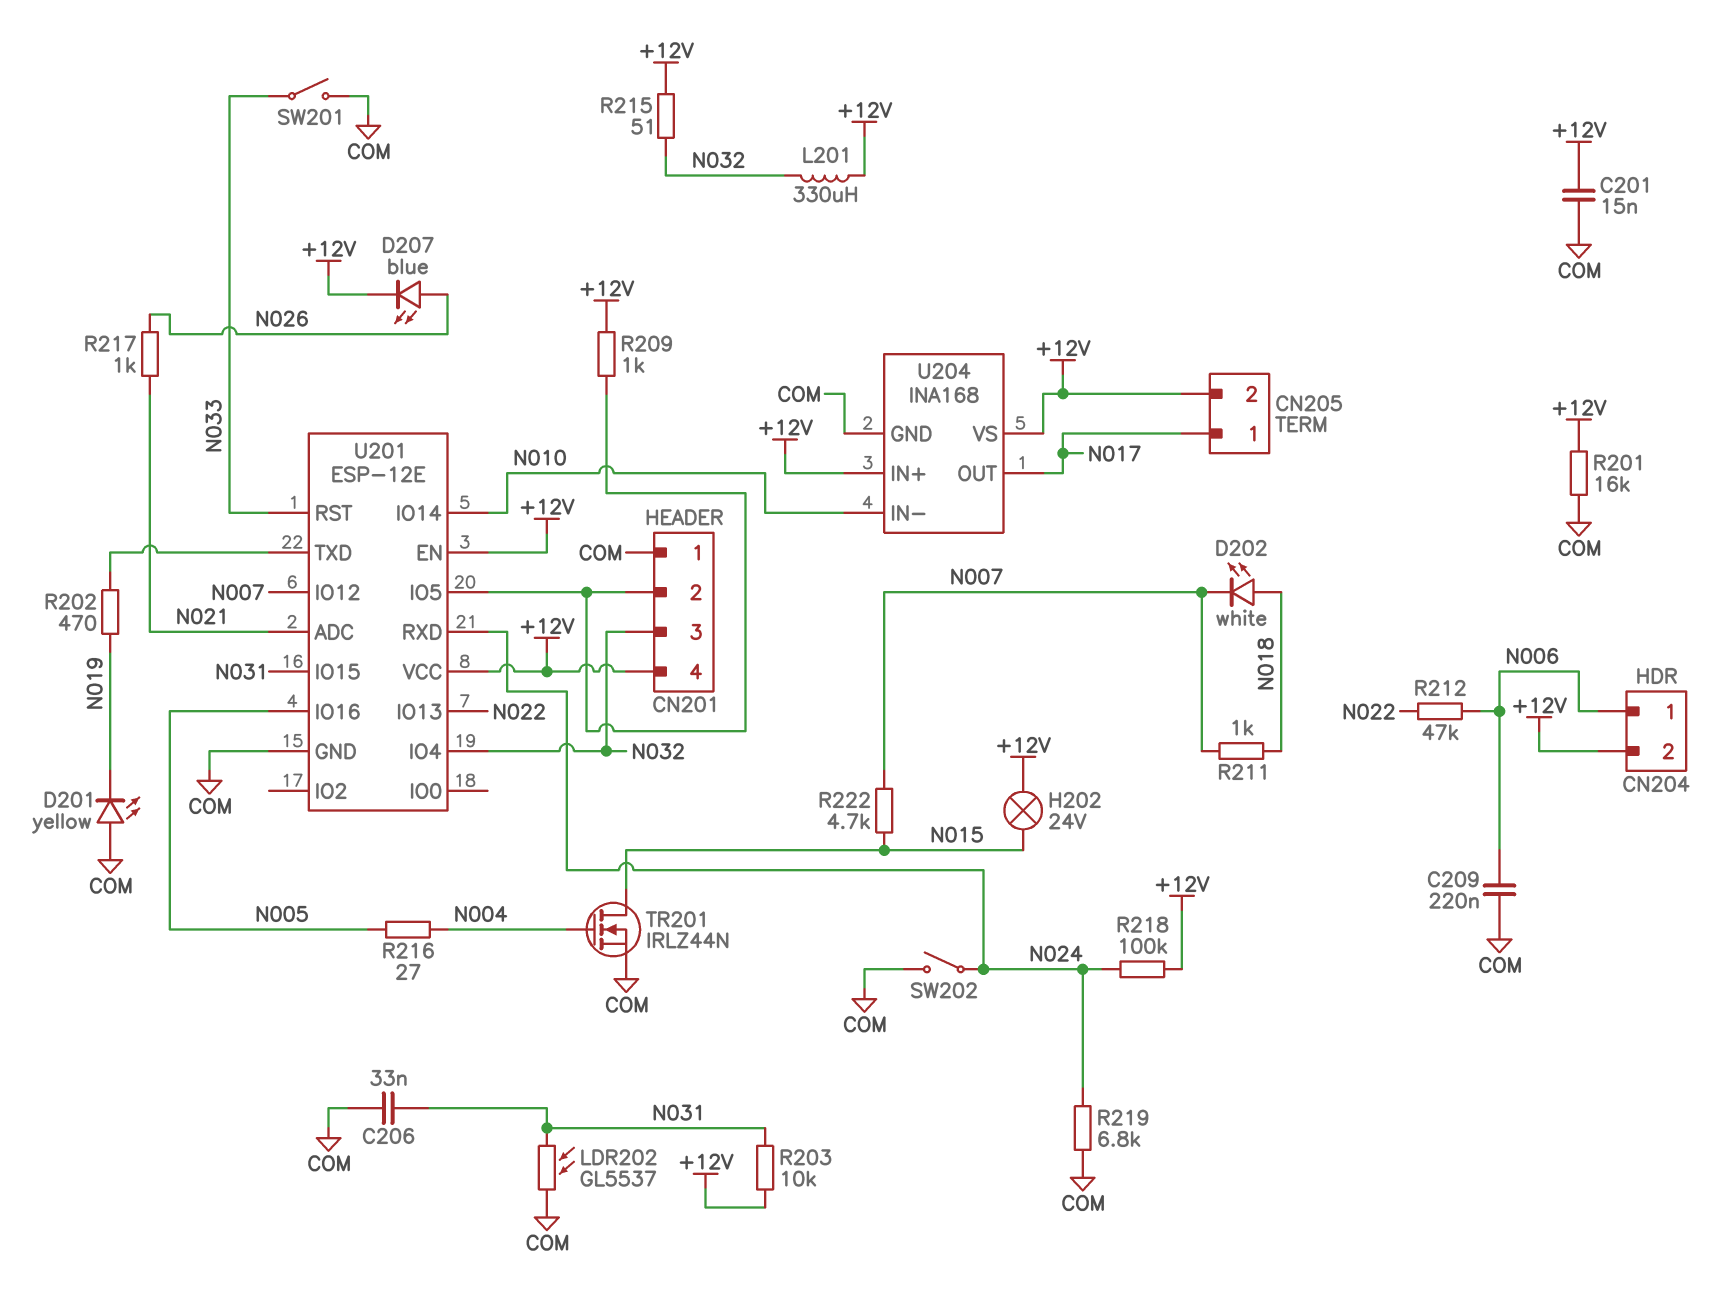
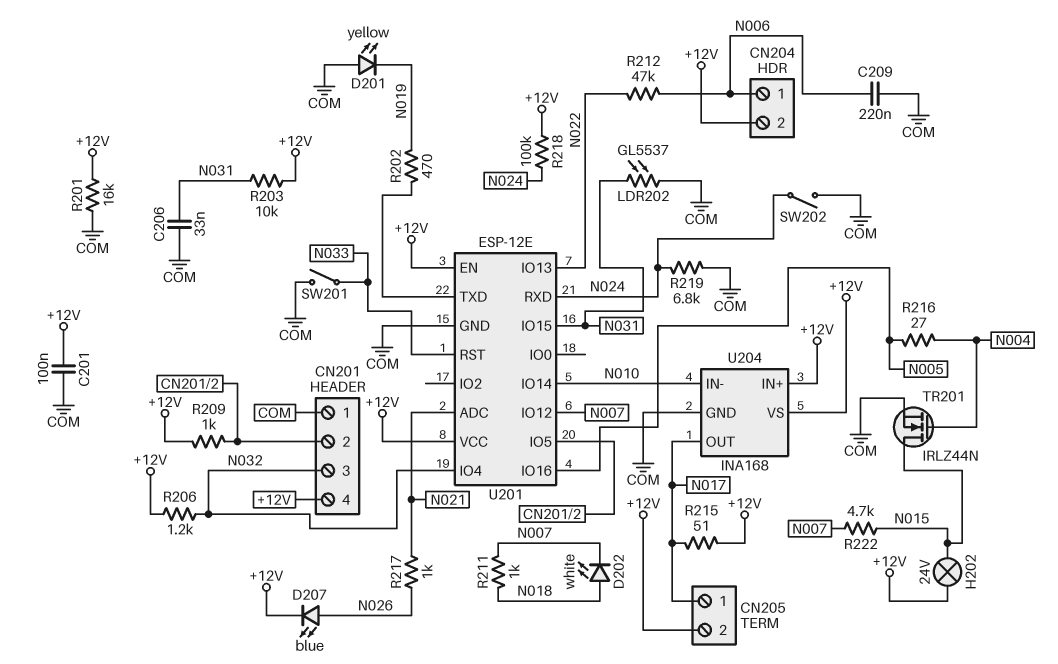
C201: 15nF (+12V, COM) -> 100nF (+12V, COM)
L201: 330uH (+12V, N032) -> none
R206: none -> 1.2k (+12V, N032)
R215: 51 (+12V, N032) -> 51 (+12V, N017)

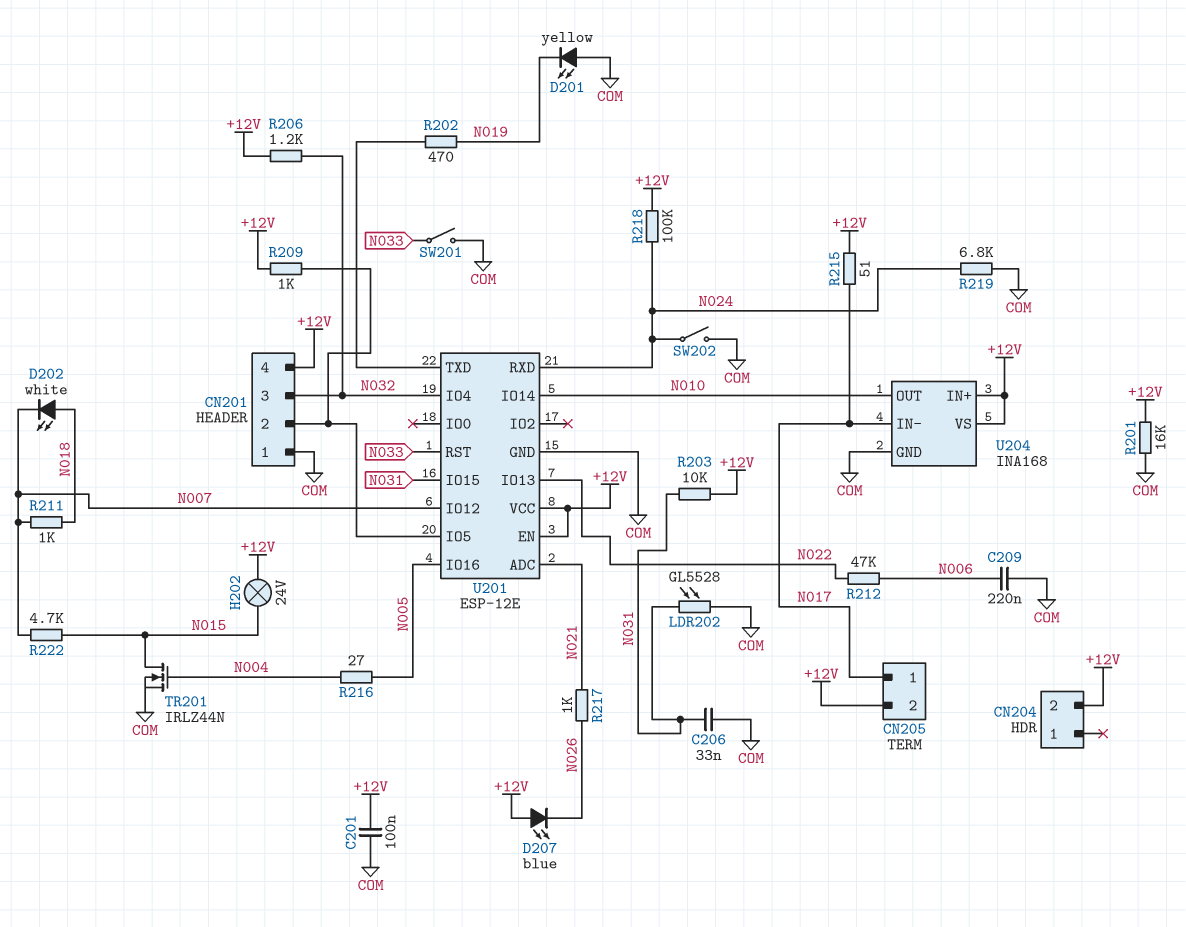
CN204 pin 1: N006 -> none
D207: LED blue (A N026, K +12V) -> LED blue (A +12V, K N026)
LDR202: GL5537 (COM, N031) -> GL5528 (COM, N031)
U204 pin IN-: N010 -> N017
U204 pin OUT: N017 -> N010

